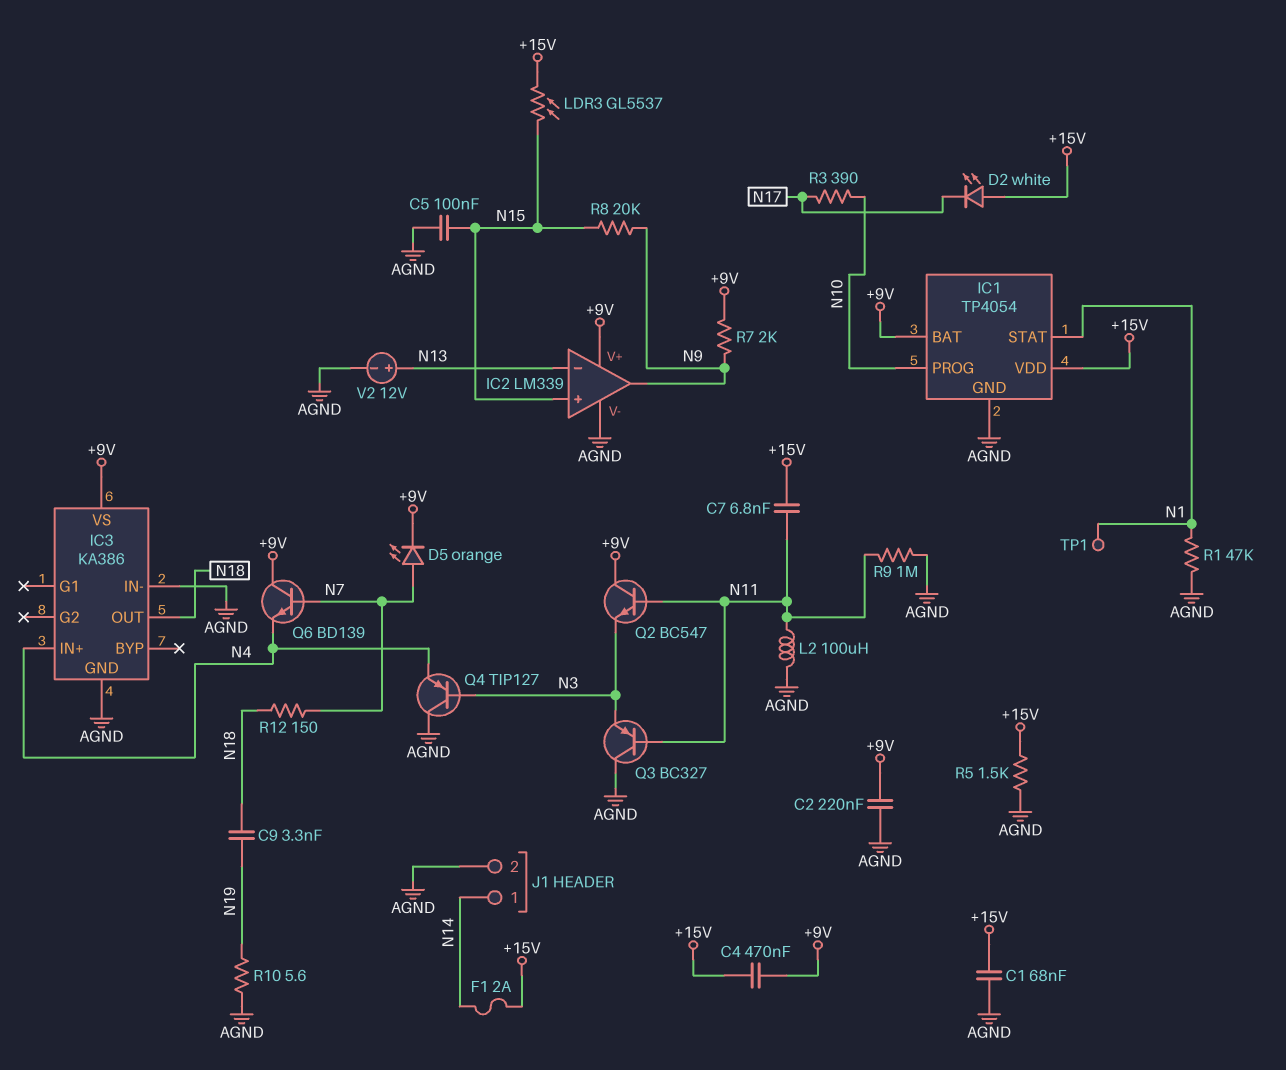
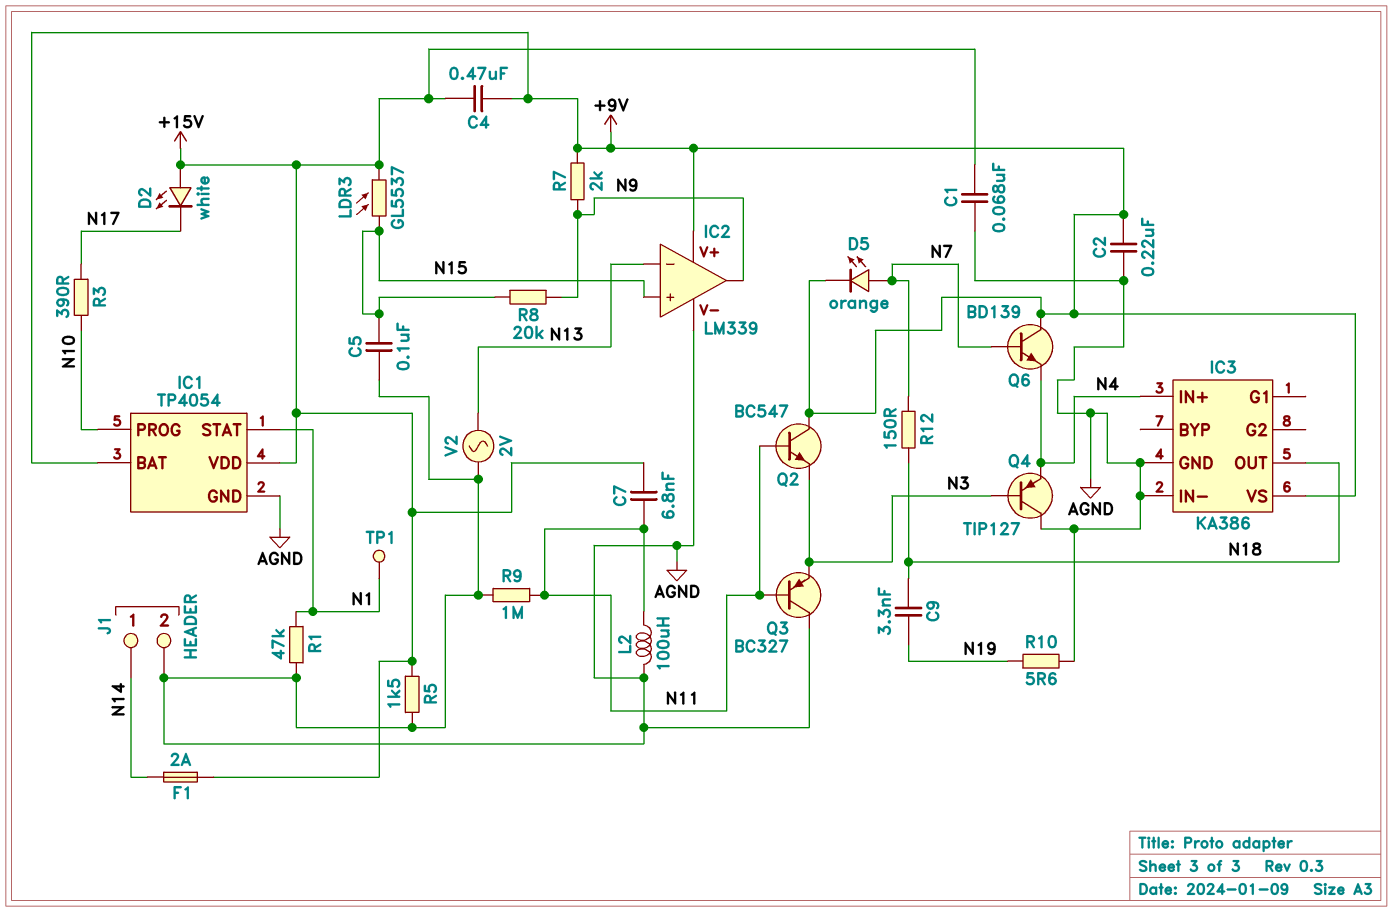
V2: 12V (plus N13, minus AGND) -> AC 2V (AGND, N13)

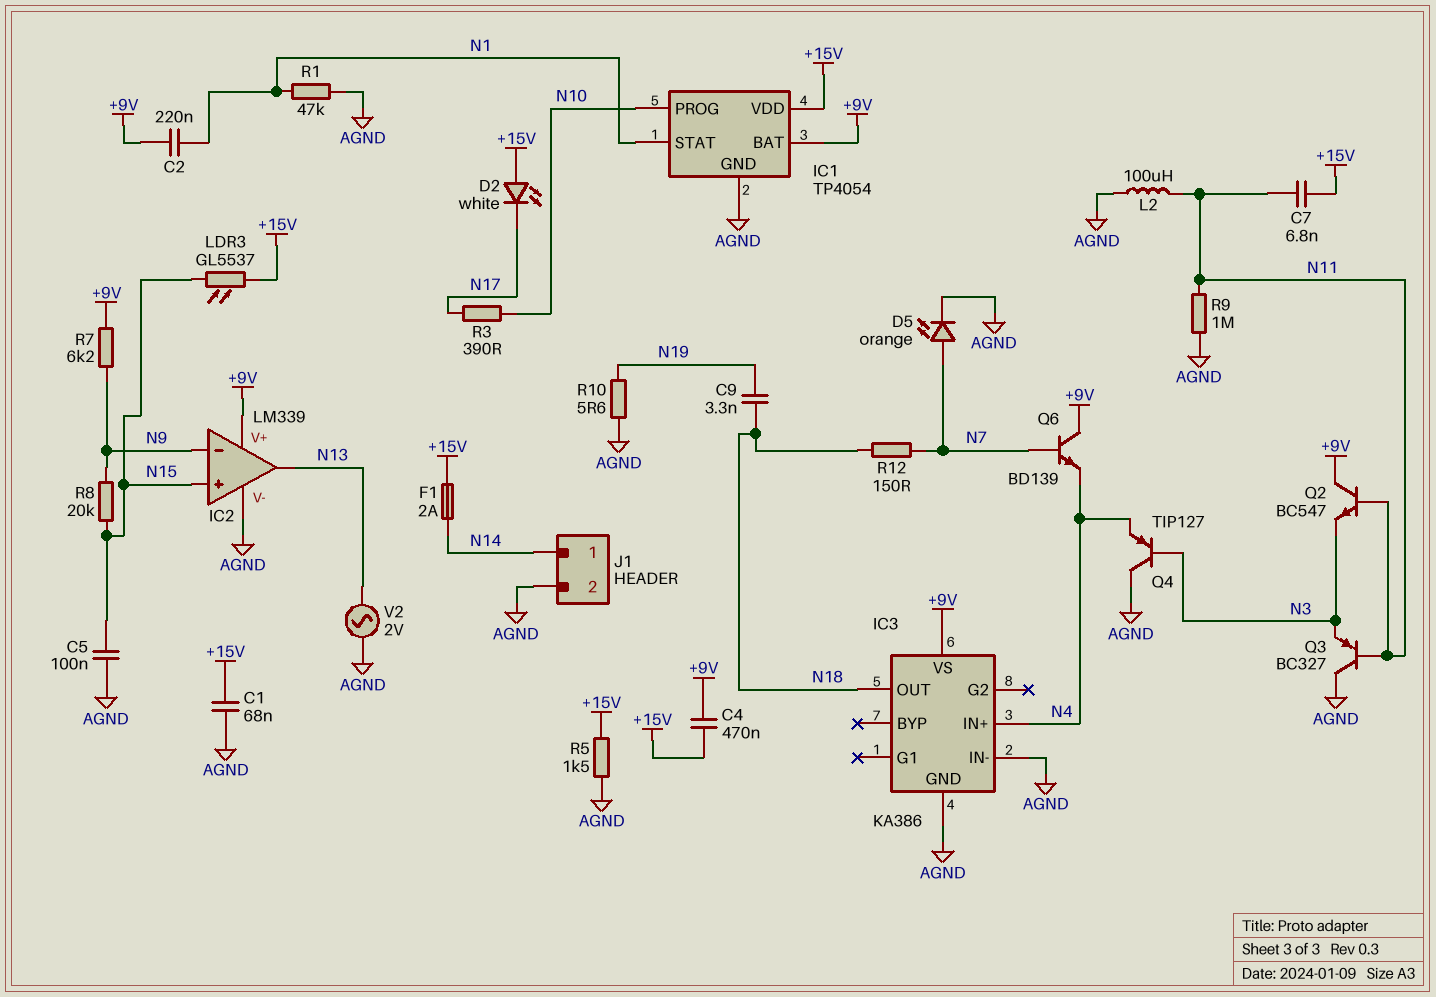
C2: 220nF (+9V, AGND) -> 220nF (+9V, N1)
D5: LED orange (A N7, K +9V) -> LED orange (A N7, K AGND)
IC2 pin in-: N13 -> N9
IC2 pin out: N9 -> N13
R7: 2k (+9V, N9) -> 6.2k (+9V, N9)
TP1: test point (N1) -> none

